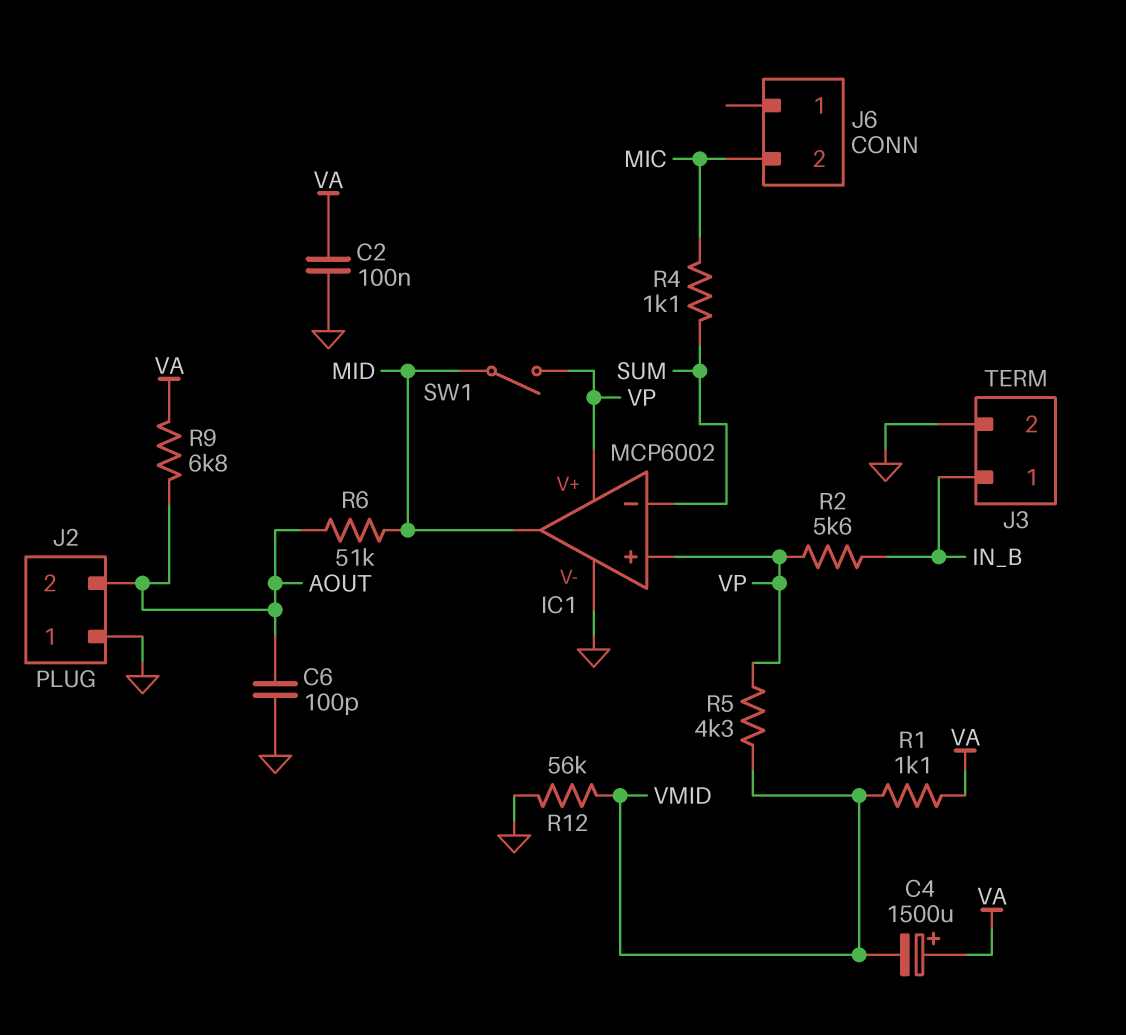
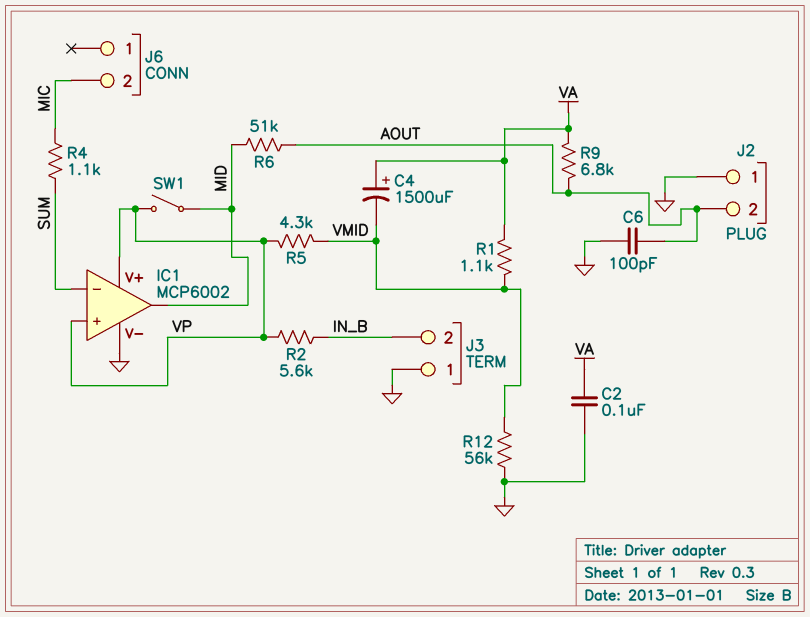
J3 pin 1: IN_B -> GND
J3 pin 2: GND -> IN_B

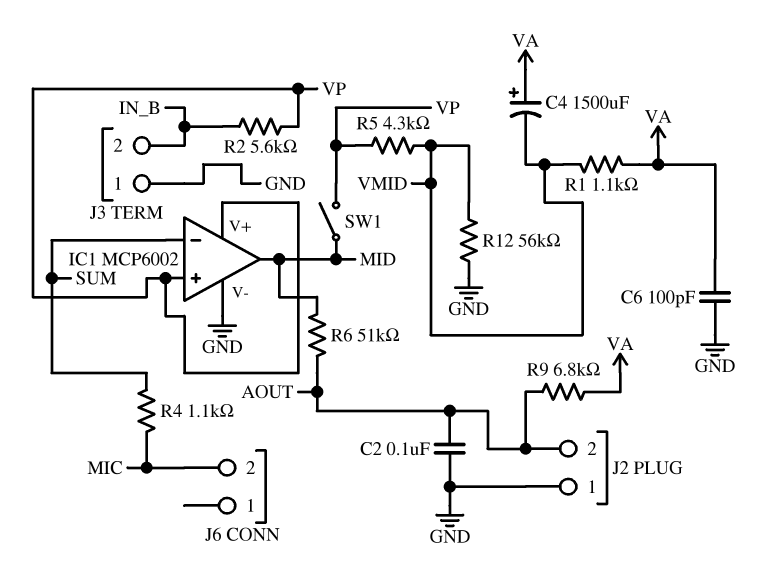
C2: 100nF (GND, VA) -> 100nF (AOUT, GND)
C6: 100pF (AOUT, GND) -> 100pF (GND, VA)

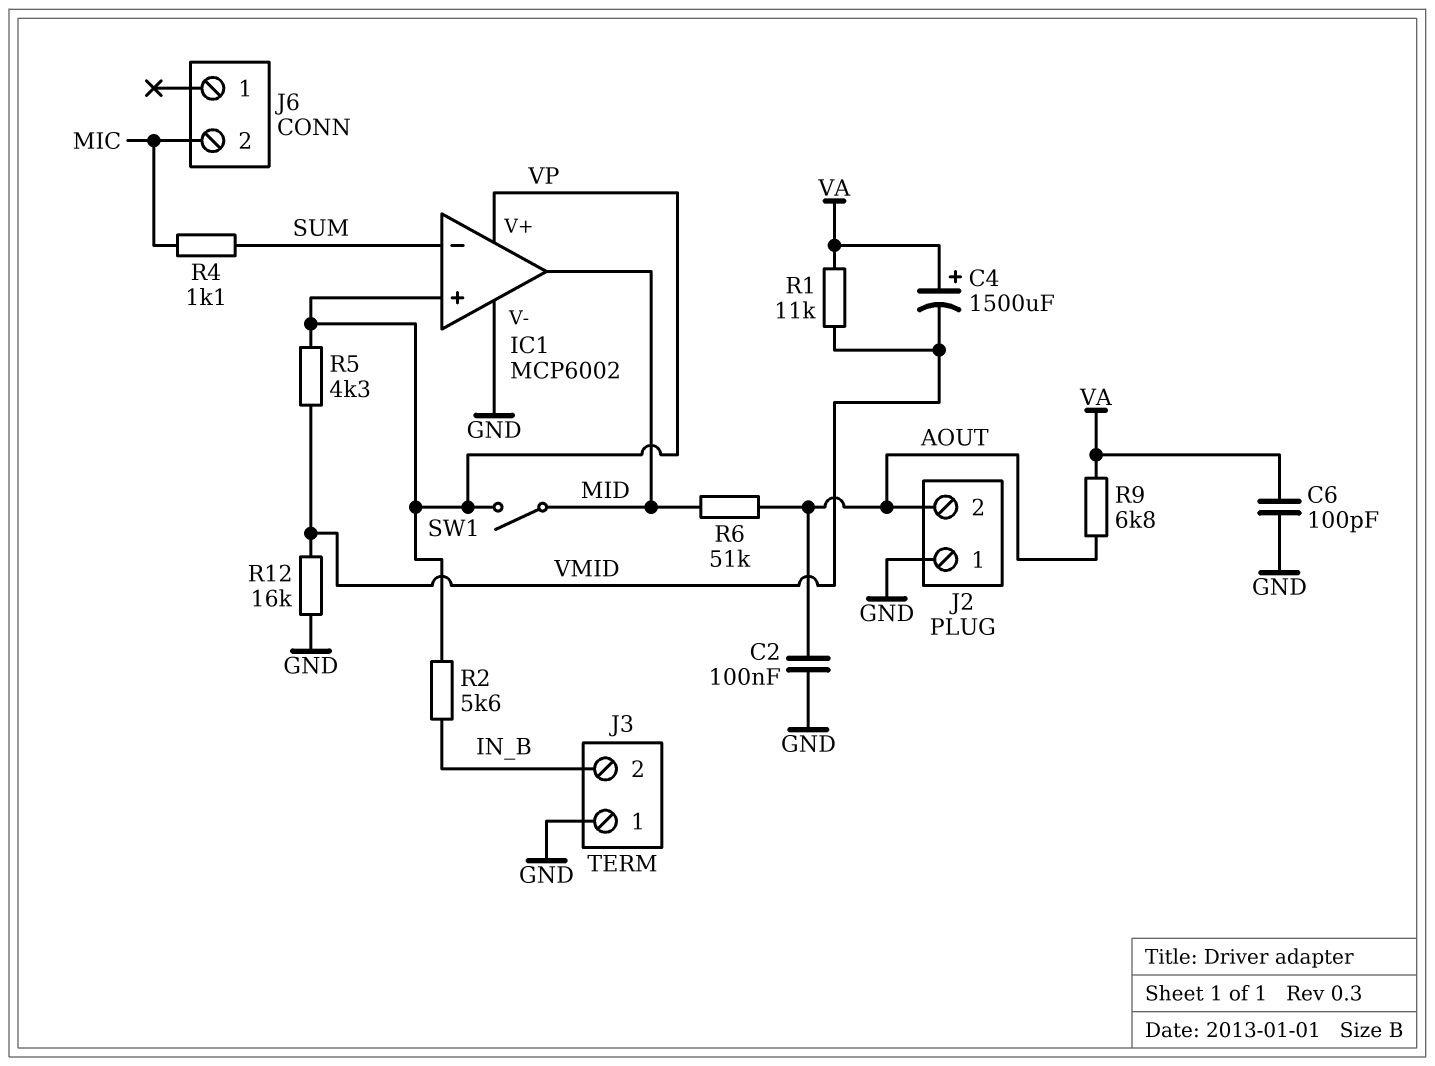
R1: 1.1k (VA, VMID) -> 11k (VA, VMID)
R12: 56k (GND, VMID) -> 16k (GND, VMID)

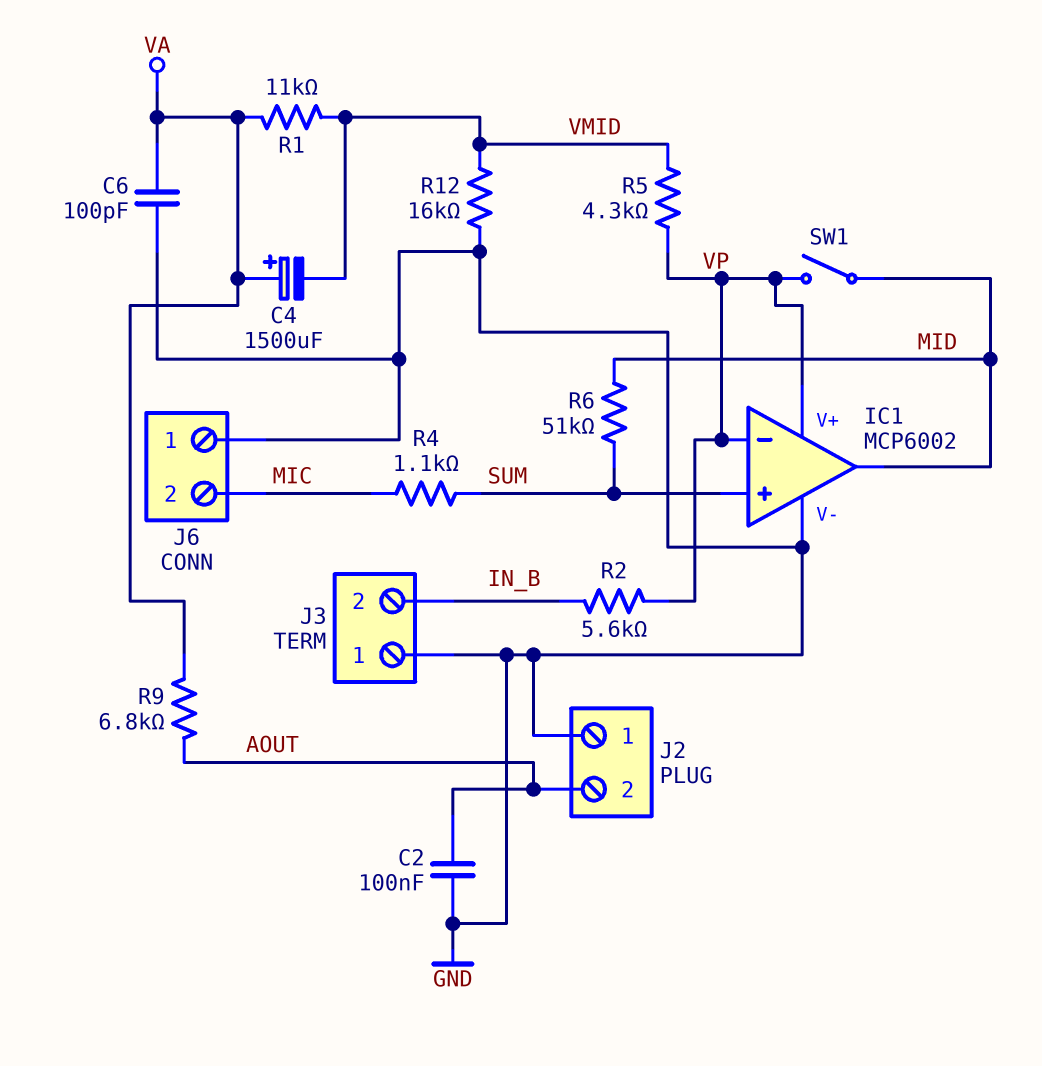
IC1 pin in+: VP -> SUM
IC1 pin in-: SUM -> VP
J6 pin 1: none -> GND
R6: 51k (AOUT, MID) -> 51k (MID, SUM)

